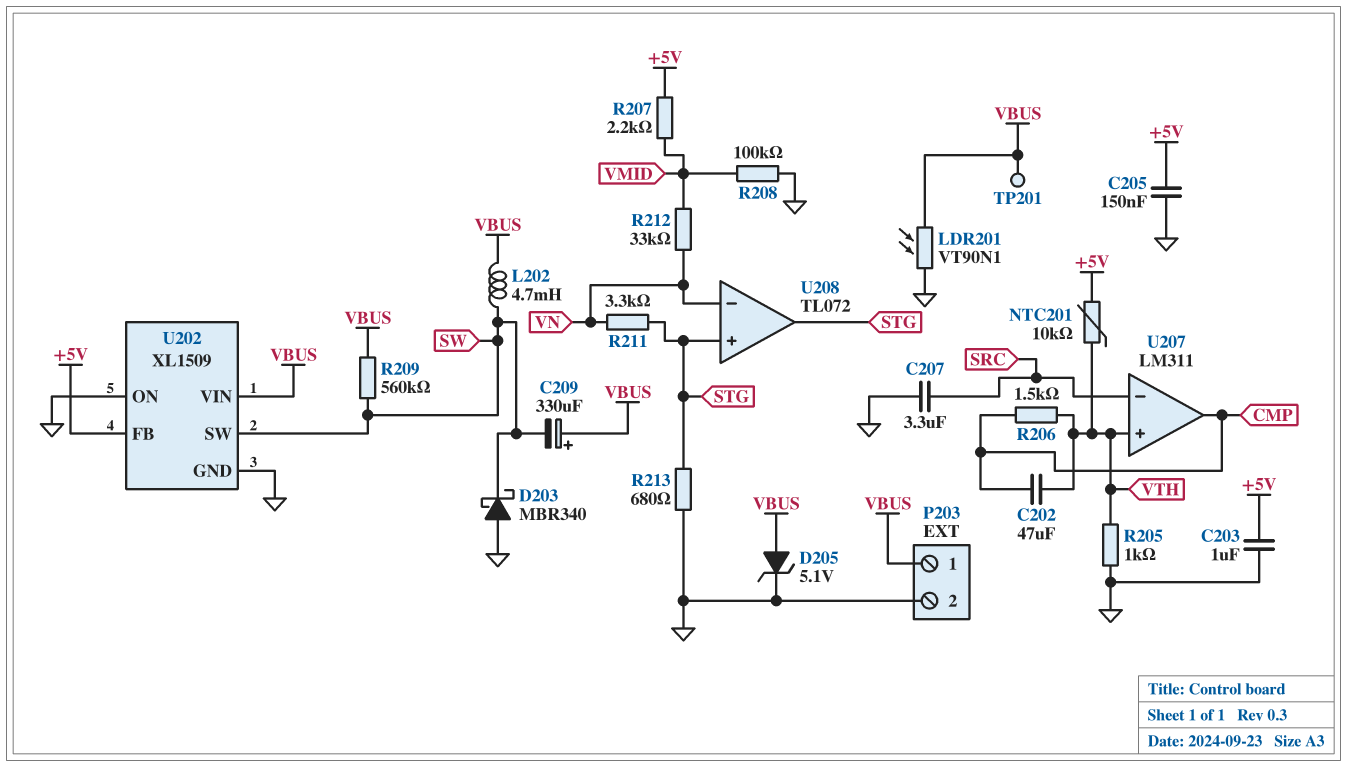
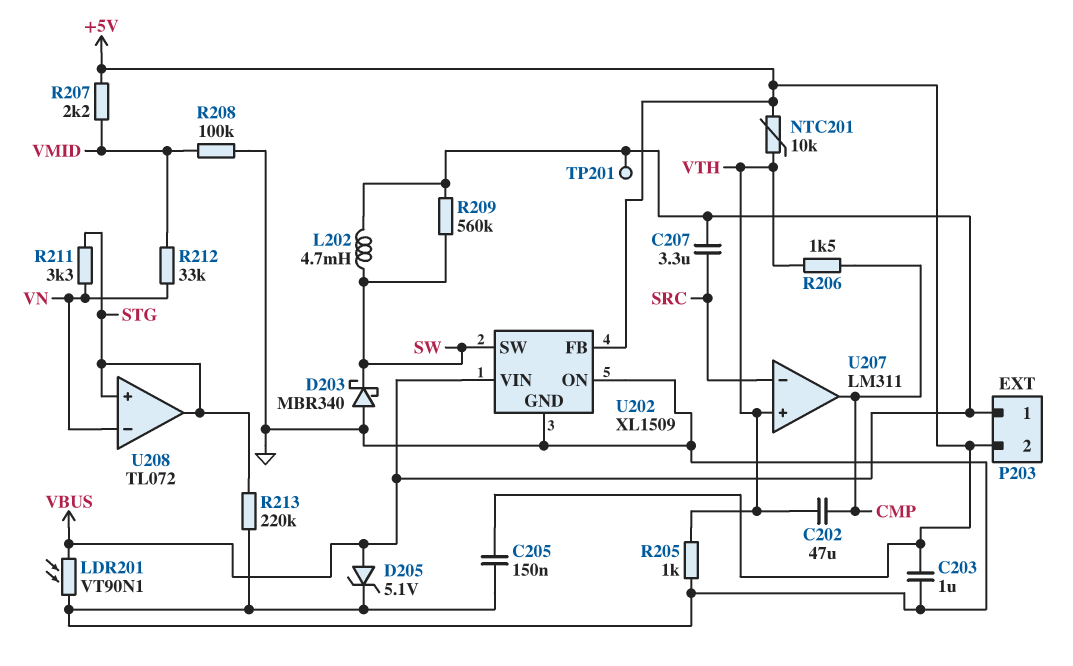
C207: 3.3uF (GND, SRC) -> 3.3uF (SRC, VBUS)
C209: 330uF (plus VBUS, minus SW) -> none
P203 pin 2: GND -> +5V
R213: 680 (GND, STG) -> 220k (GND, STG)

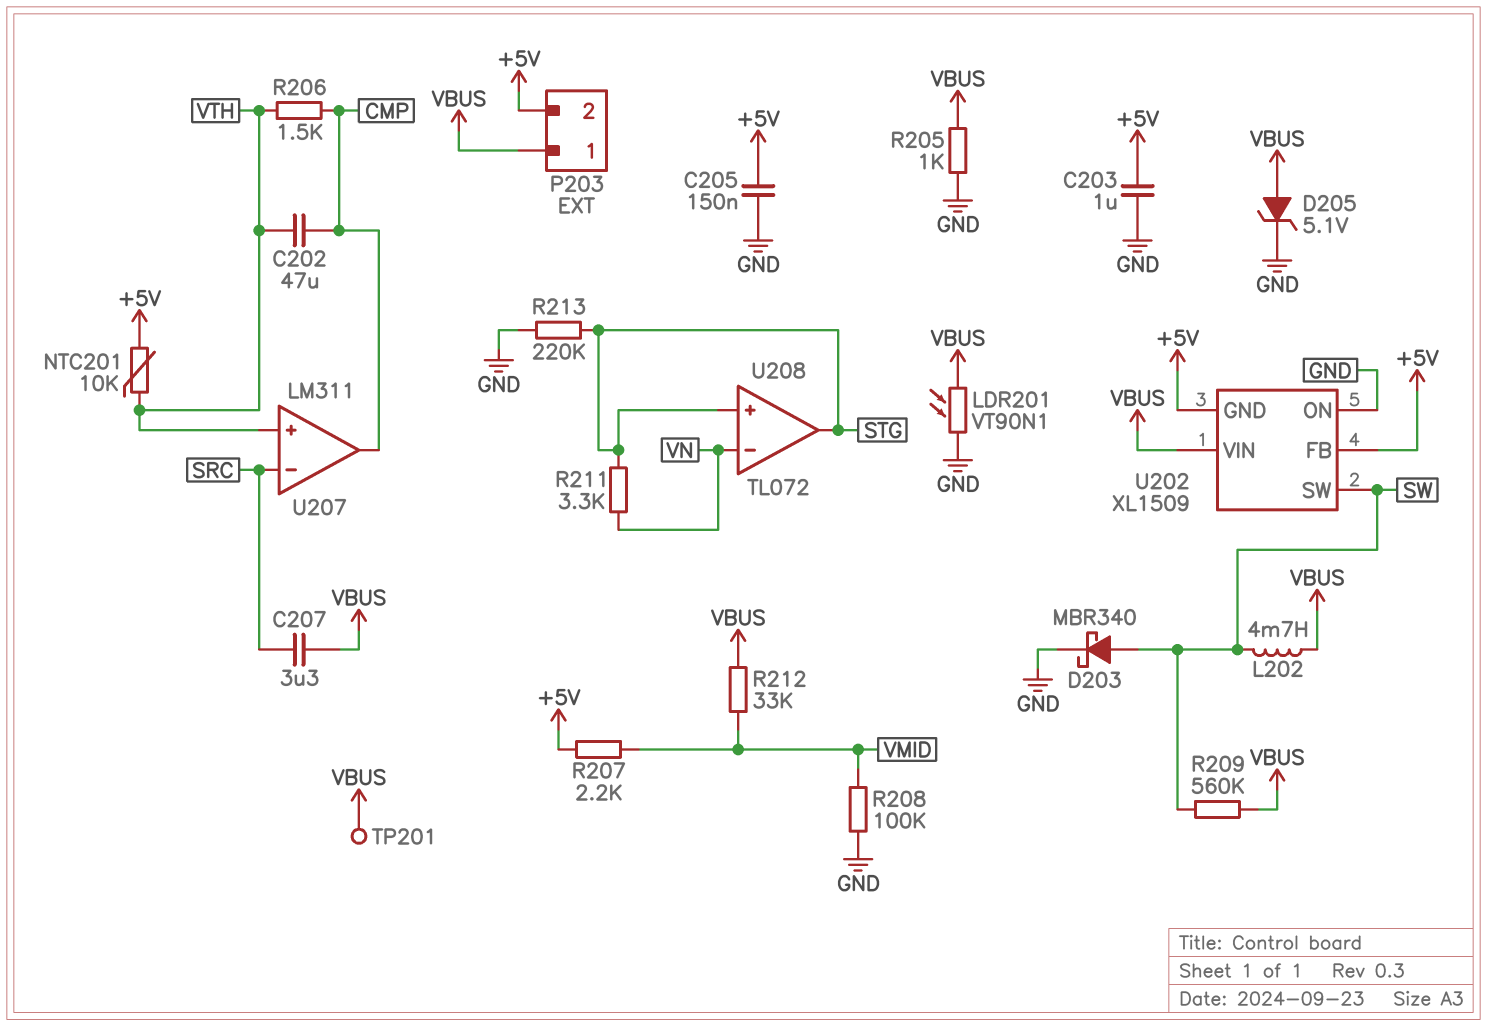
D203: schottky MBR340 (A GND, K SW) -> schottky MBR340 (A SW, K GND)
R205: 1k (GND, VTH) -> 1k (GND, VBUS)
R212: 33k (VMID, VN) -> 33k (VBUS, VMID)
U202 pin GND: GND -> +5V

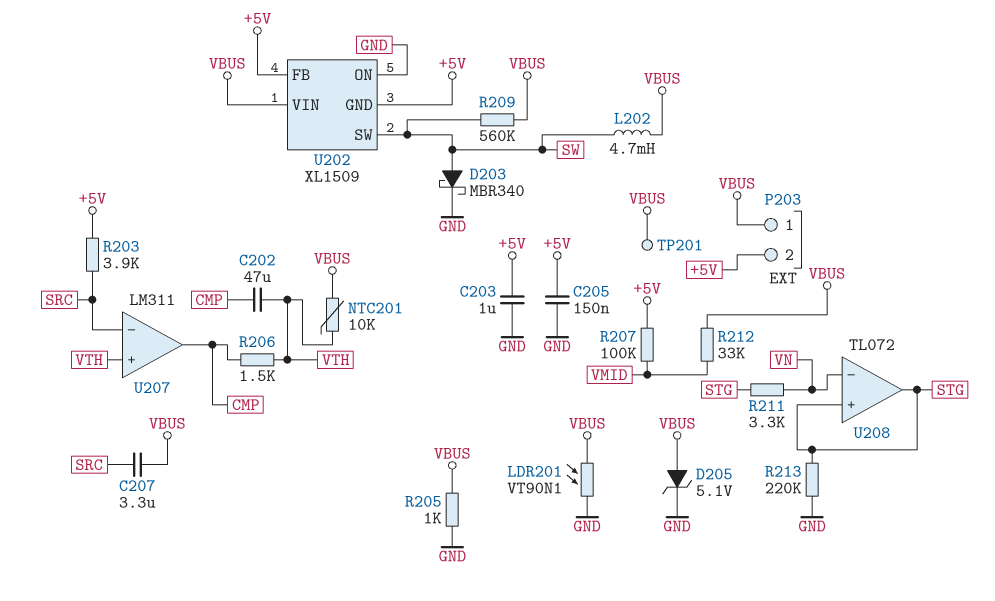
NTC201: 10k (+5V, VTH) -> 10k (VBUS, VTH)
R203: none -> 3.9k (+5V, SRC)
R207: 2.2k (+5V, VMID) -> 100k (+5V, VMID)
R208: 100k (GND, VMID) -> none

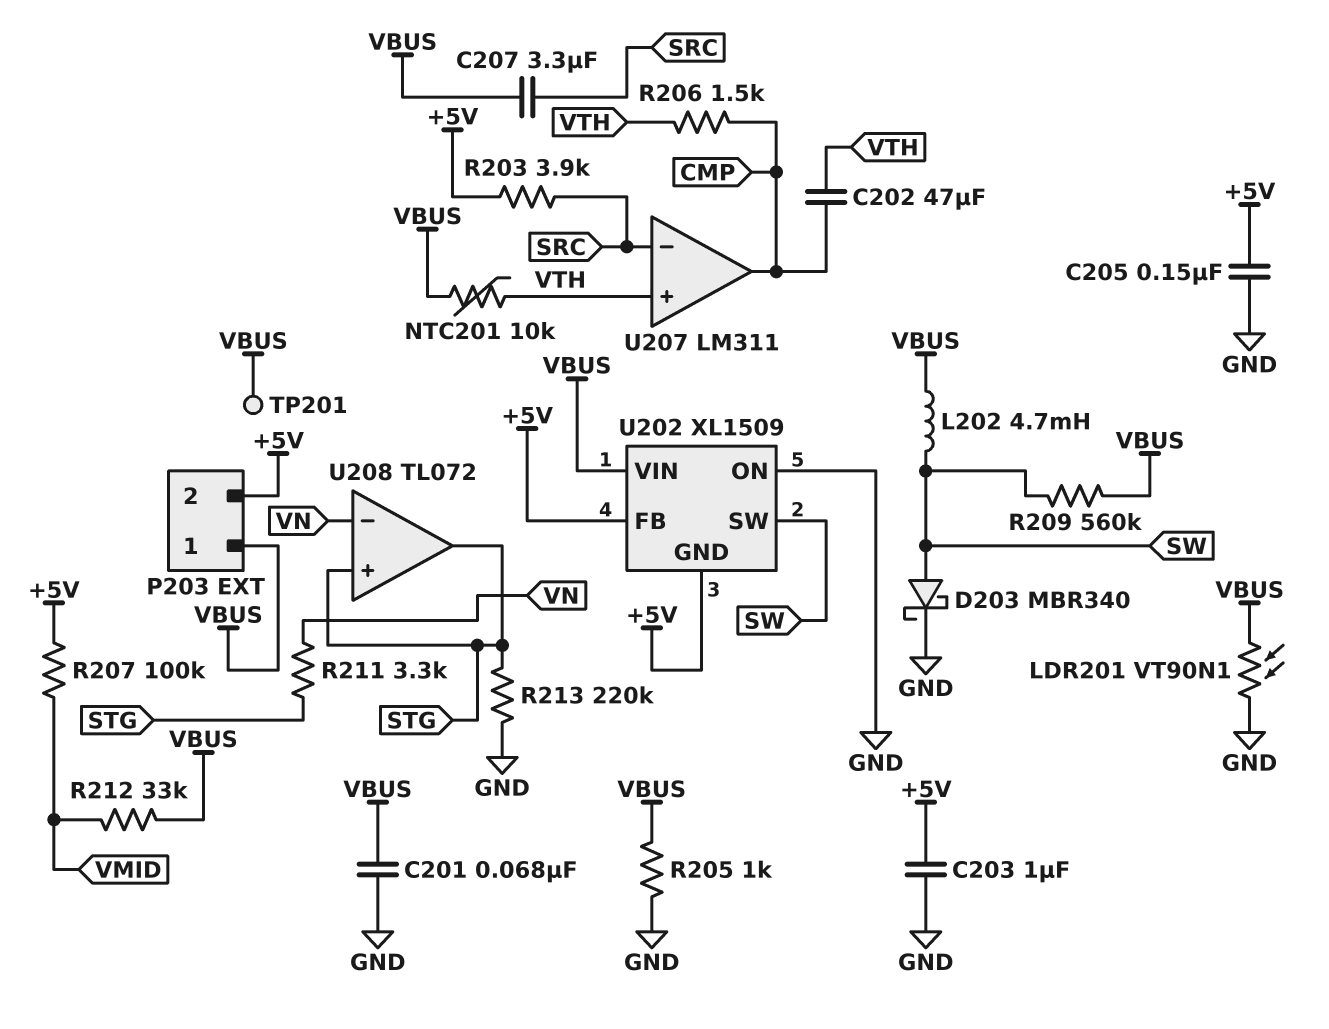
C201: none -> 68nF (GND, VBUS)
D205: zener 5.1V (A VBUS, K GND) -> none

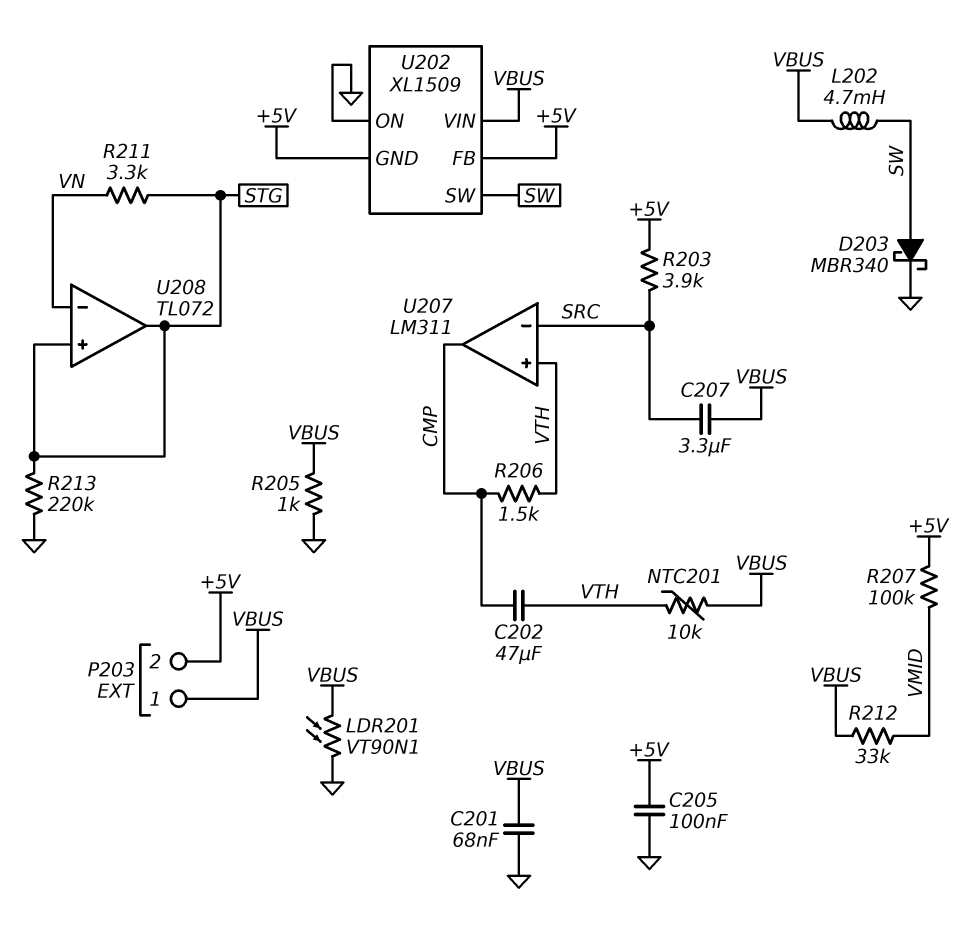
C203: 1uF (+5V, GND) -> none
C205: 150nF (+5V, GND) -> 100nF (+5V, GND)
R209: 560k (SW, VBUS) -> none
TP201: test point (VBUS) -> none

